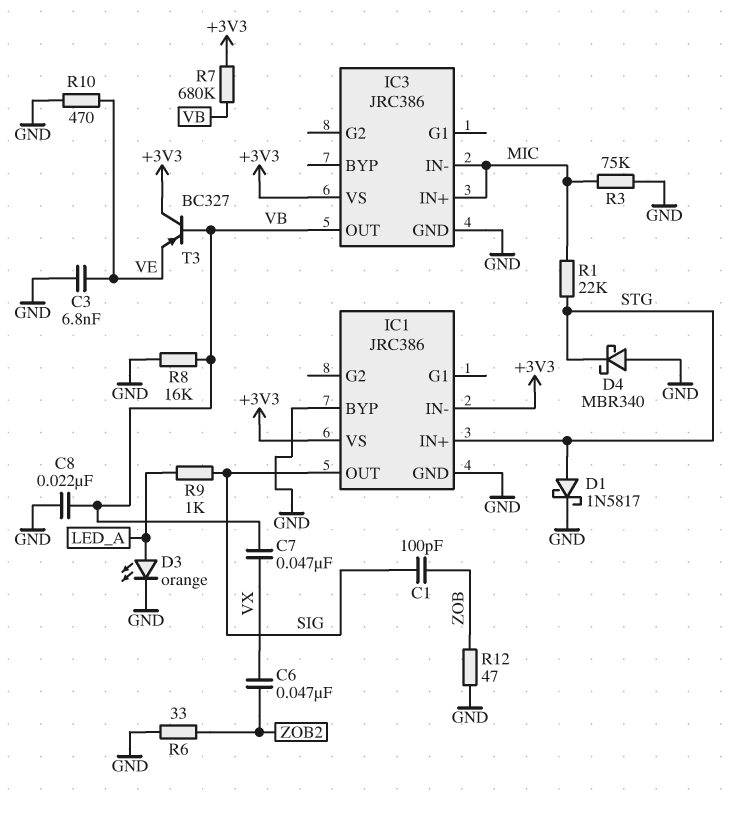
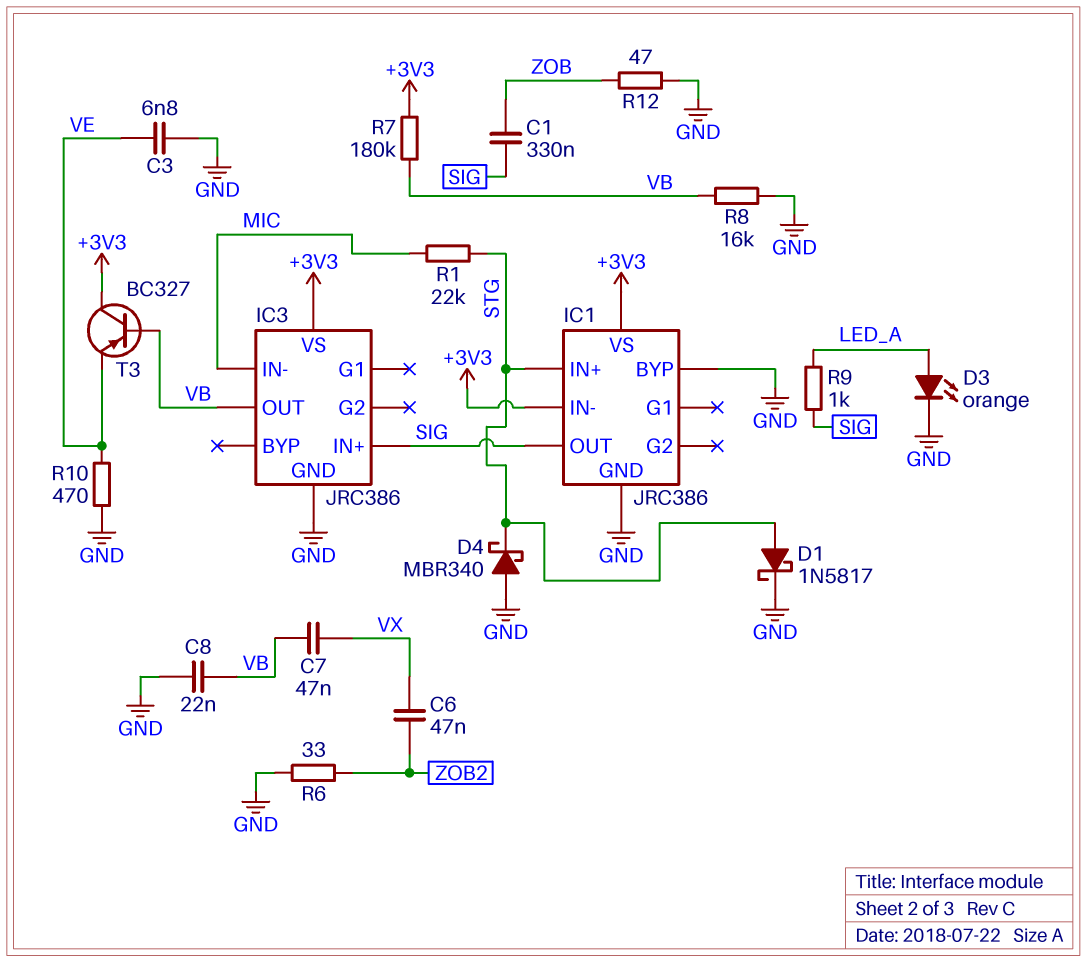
C1: 100pF (SIG, ZOB) -> 330nF (SIG, ZOB)
IC3 pin IN+: MIC -> SIG
R3: 75k (GND, MIC) -> none
R7: 680k (+3V3, VB) -> 180k (+3V3, VB)

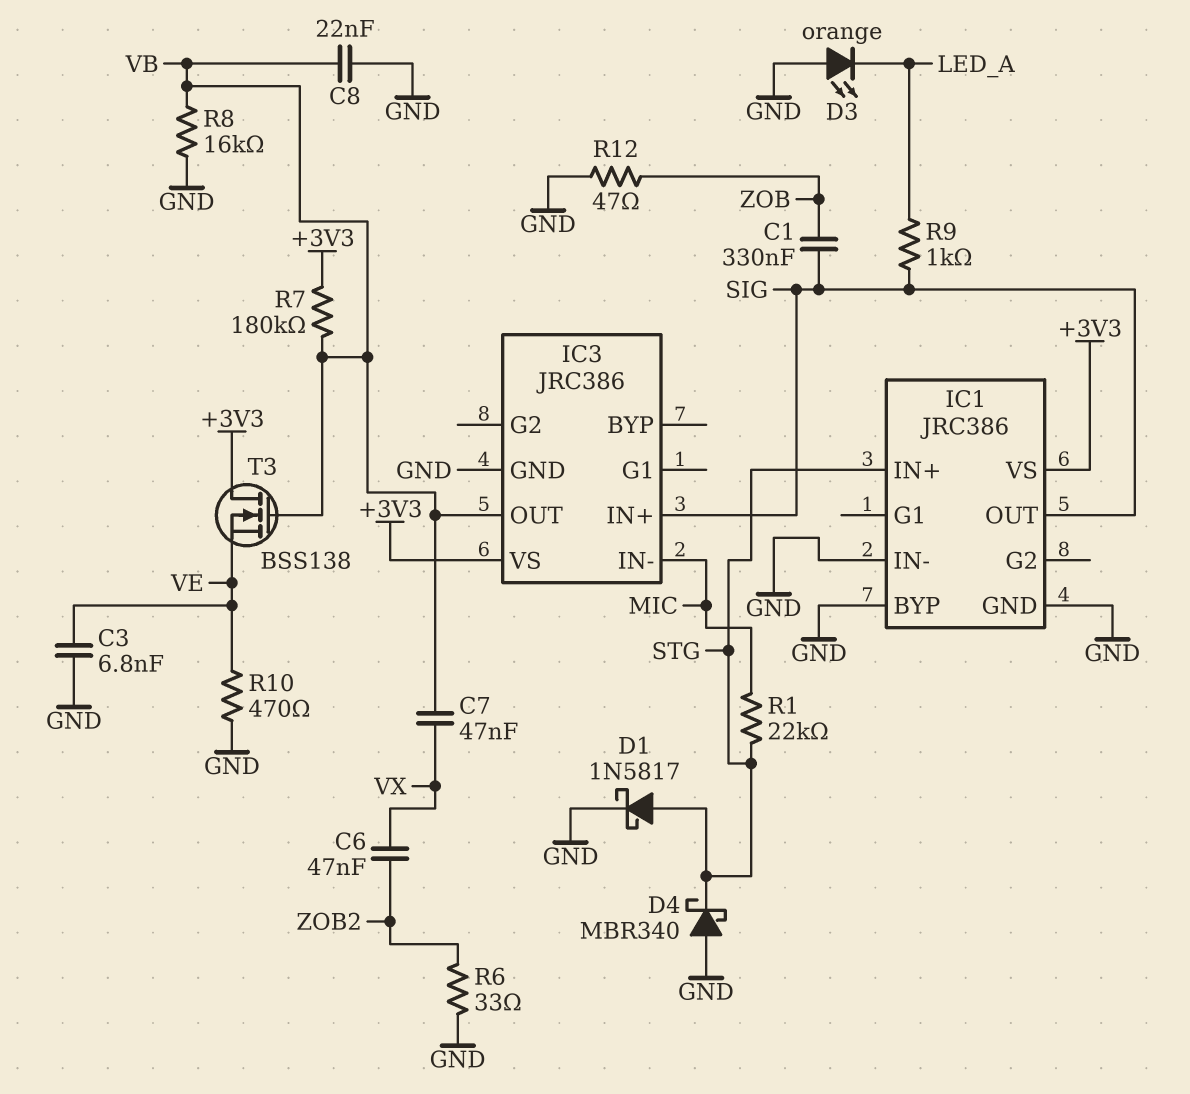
D3: LED orange (A LED_A, K GND) -> LED orange (A GND, K LED_A)
IC1 pin IN-: +3V3 -> GND
T3: PNP BC327 (B VB, C +3V3, E VE) -> NMOS BSS138 (G VB, D +3V3, S VE)

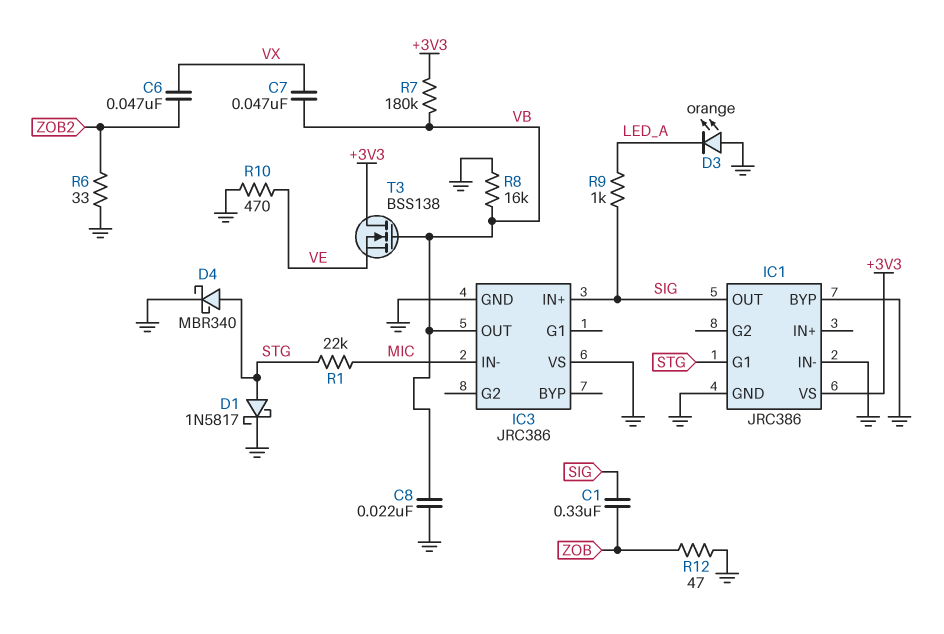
C3: 6.8nF (GND, VE) -> none
D4: schottky MBR340 (A GND, K STG) -> schottky MBR340 (A STG, K GND)
IC1 pin G1: none -> STG
IC1 pin IN+: STG -> none
IC3 pin VS: +3V3 -> GND

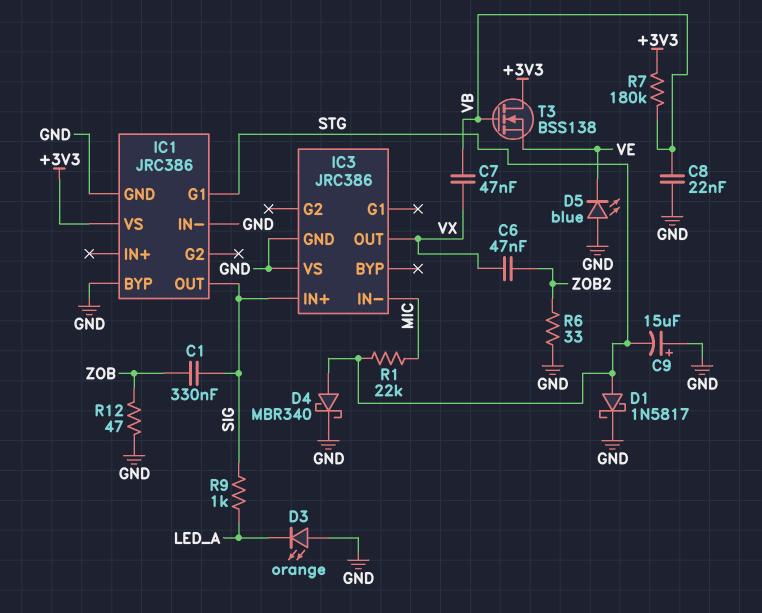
C9: none -> 15uF (plus GND, minus STG)
D5: none -> LED blue (A GND, K VE)
IC3 pin OUT: VB -> VX
R8: 16k (GND, VB) -> none
R10: 470 (GND, VE) -> none

